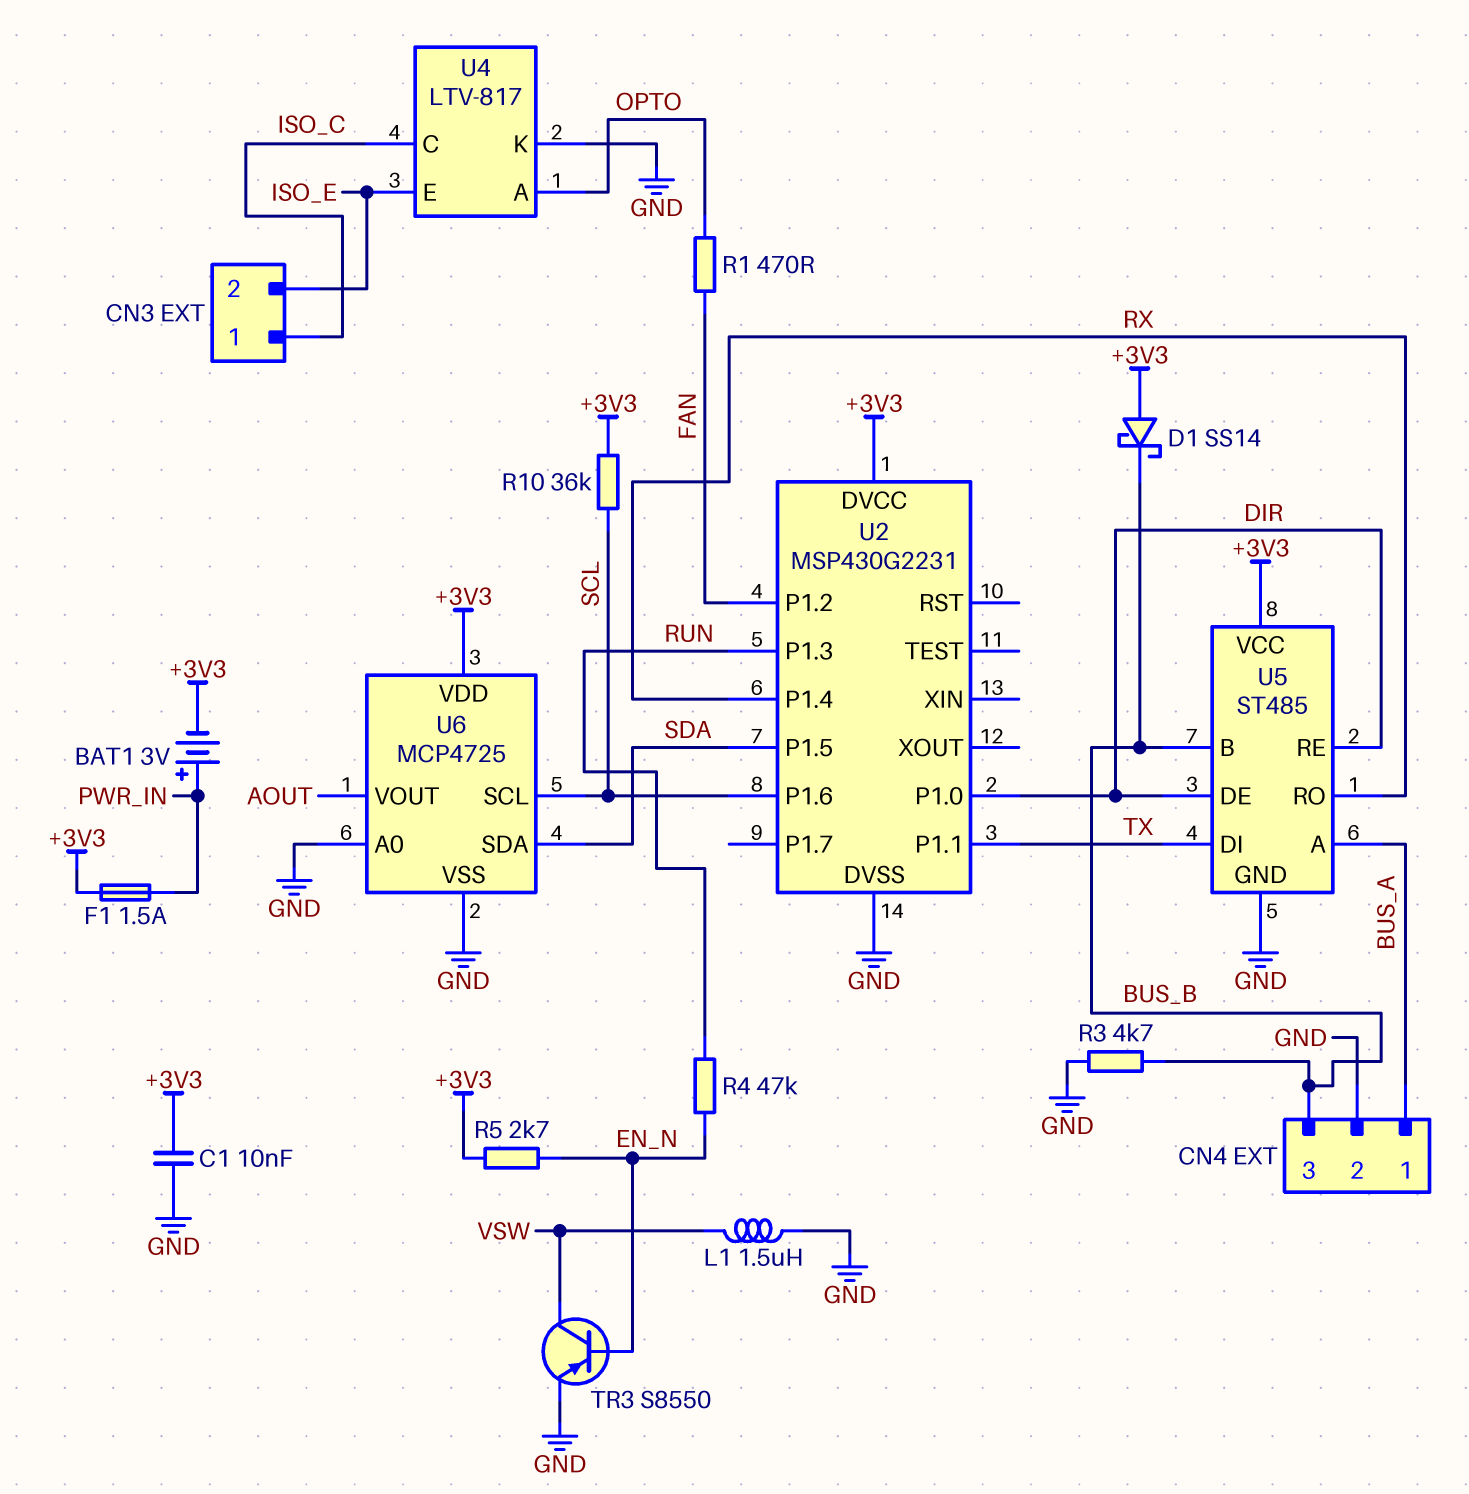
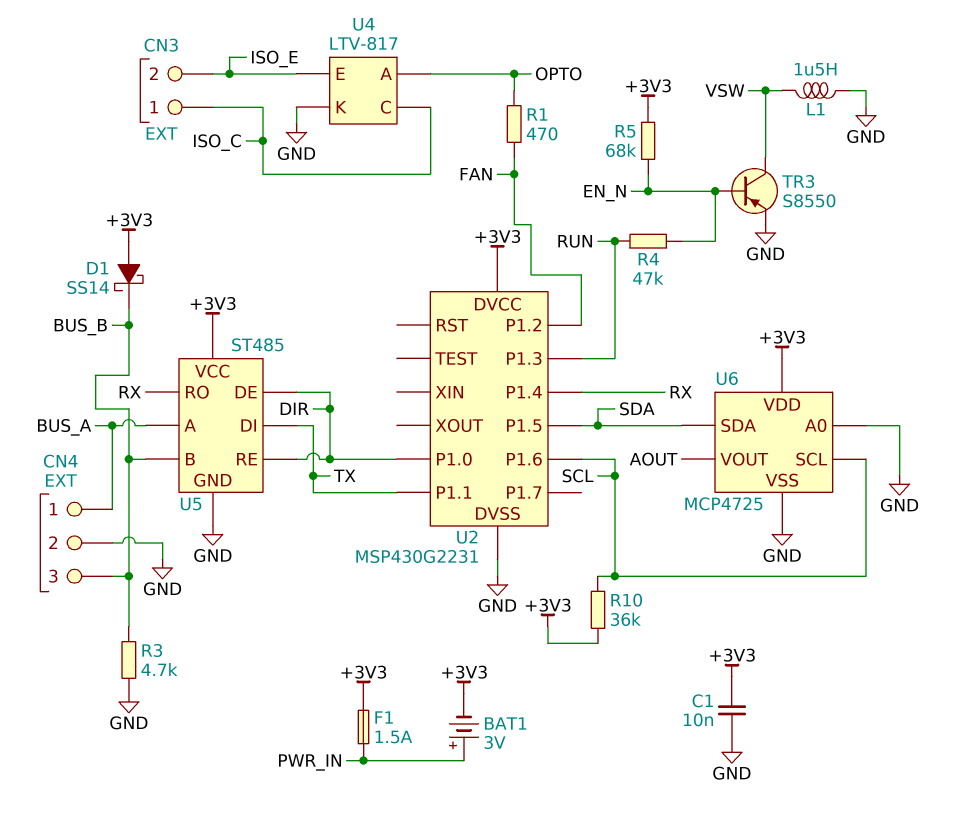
R5: 2.7k (+3V3, EN_N) -> 68k (+3V3, EN_N)

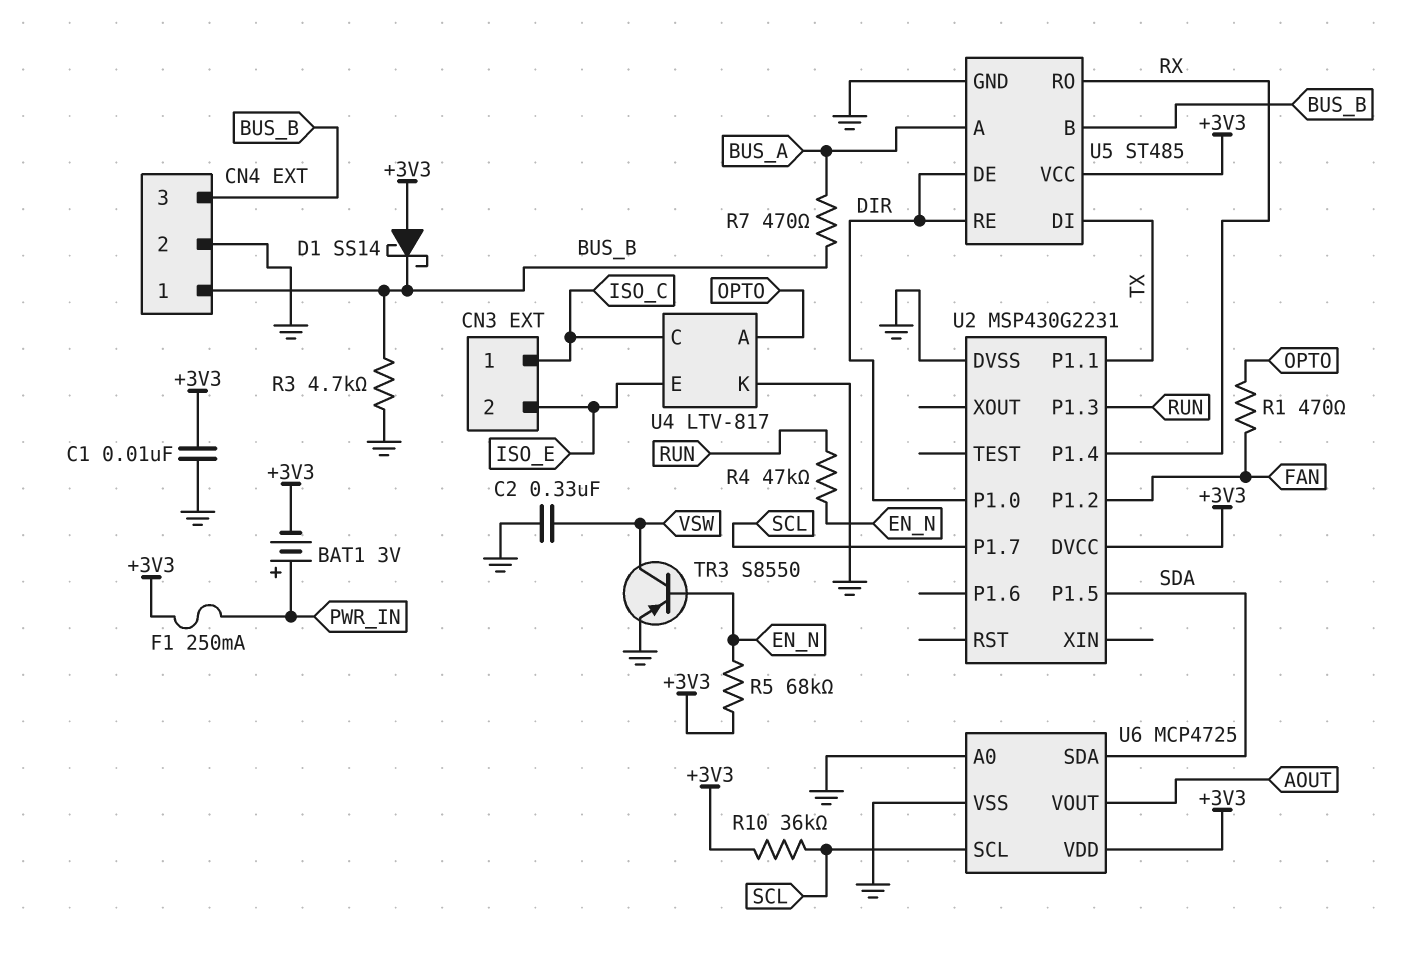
C2: none -> 330nF (GND, VSW)
CN4 pin 1: BUS_A -> BUS_B
F1: 1.5A (+3V3, PWR_IN) -> 250mA (+3V3, PWR_IN)
L1: 1.5uH (GND, VSW) -> none
R7: none -> 470 (BUS_A, BUS_B)
U2 pin P1.6: SCL -> none
U2 pin P1.7: none -> SCL

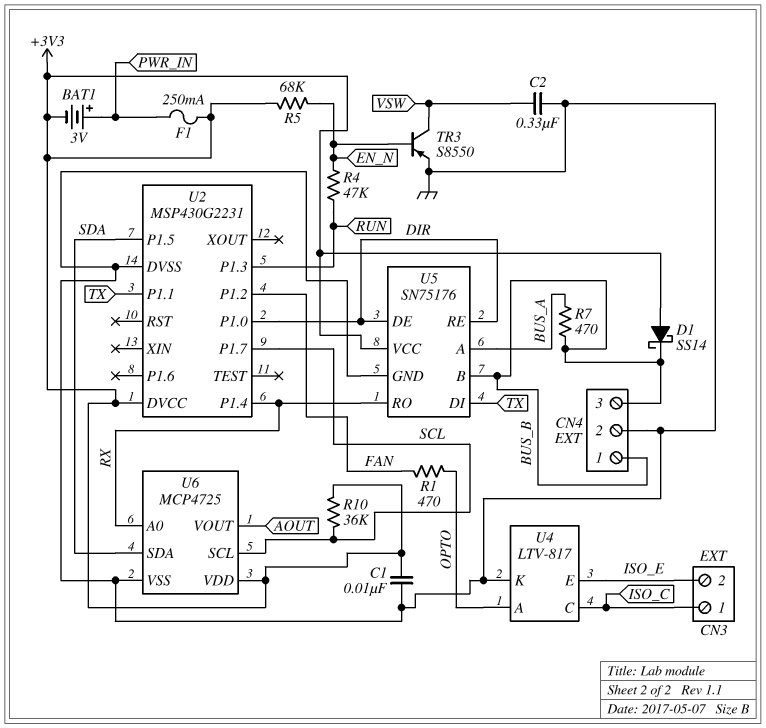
R3: 4.7k (BUS_B, GND) -> none
U5: ST485 -> SN75176
U6 pin A0: GND -> RX

